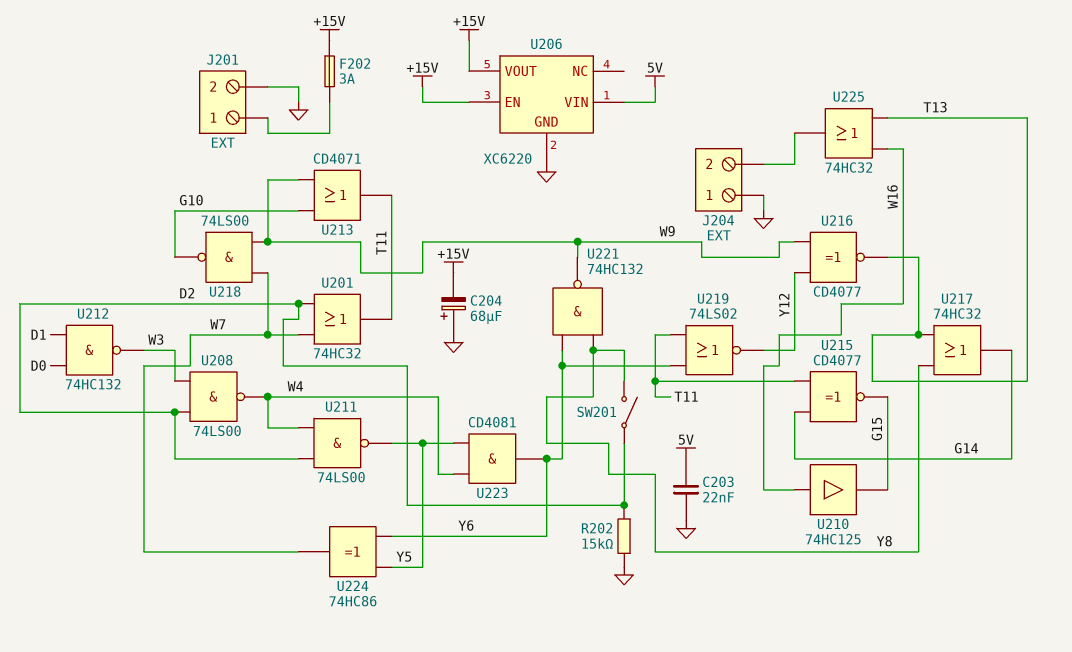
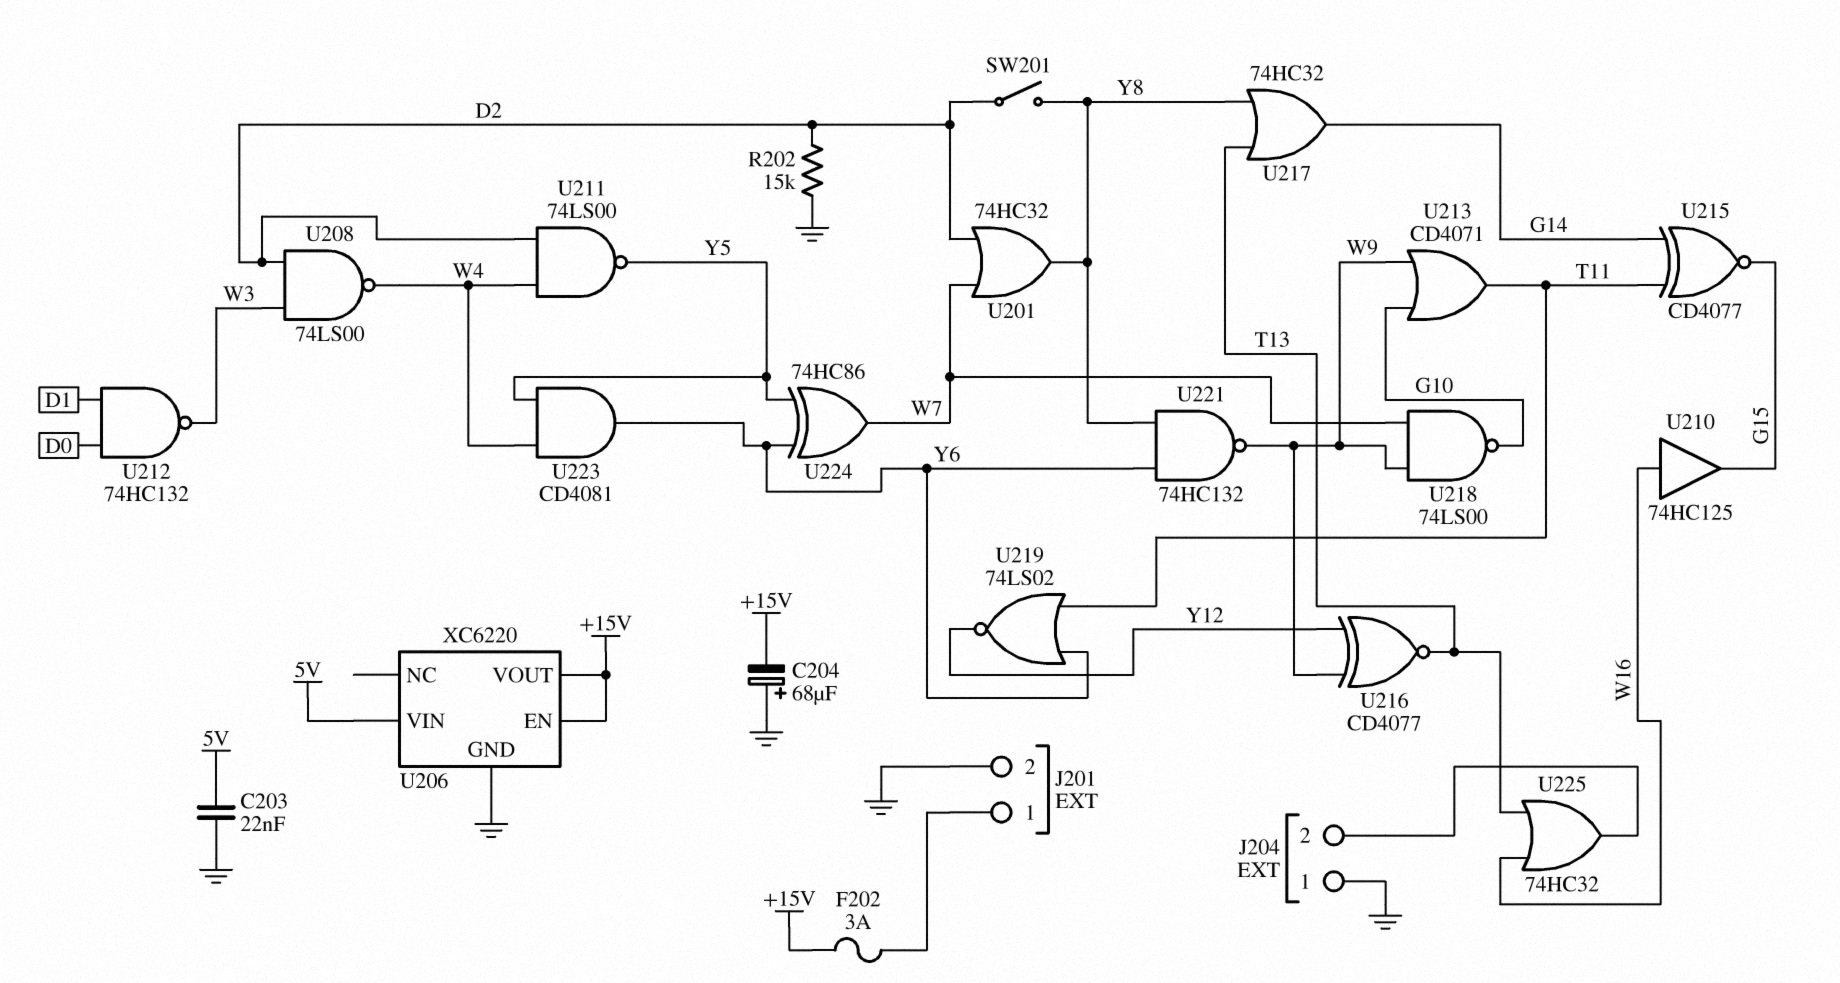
U201: OR 74HC32 (in D2, in W7, out T11) -> OR 74HC32 (in D2, in W7, out Y8)

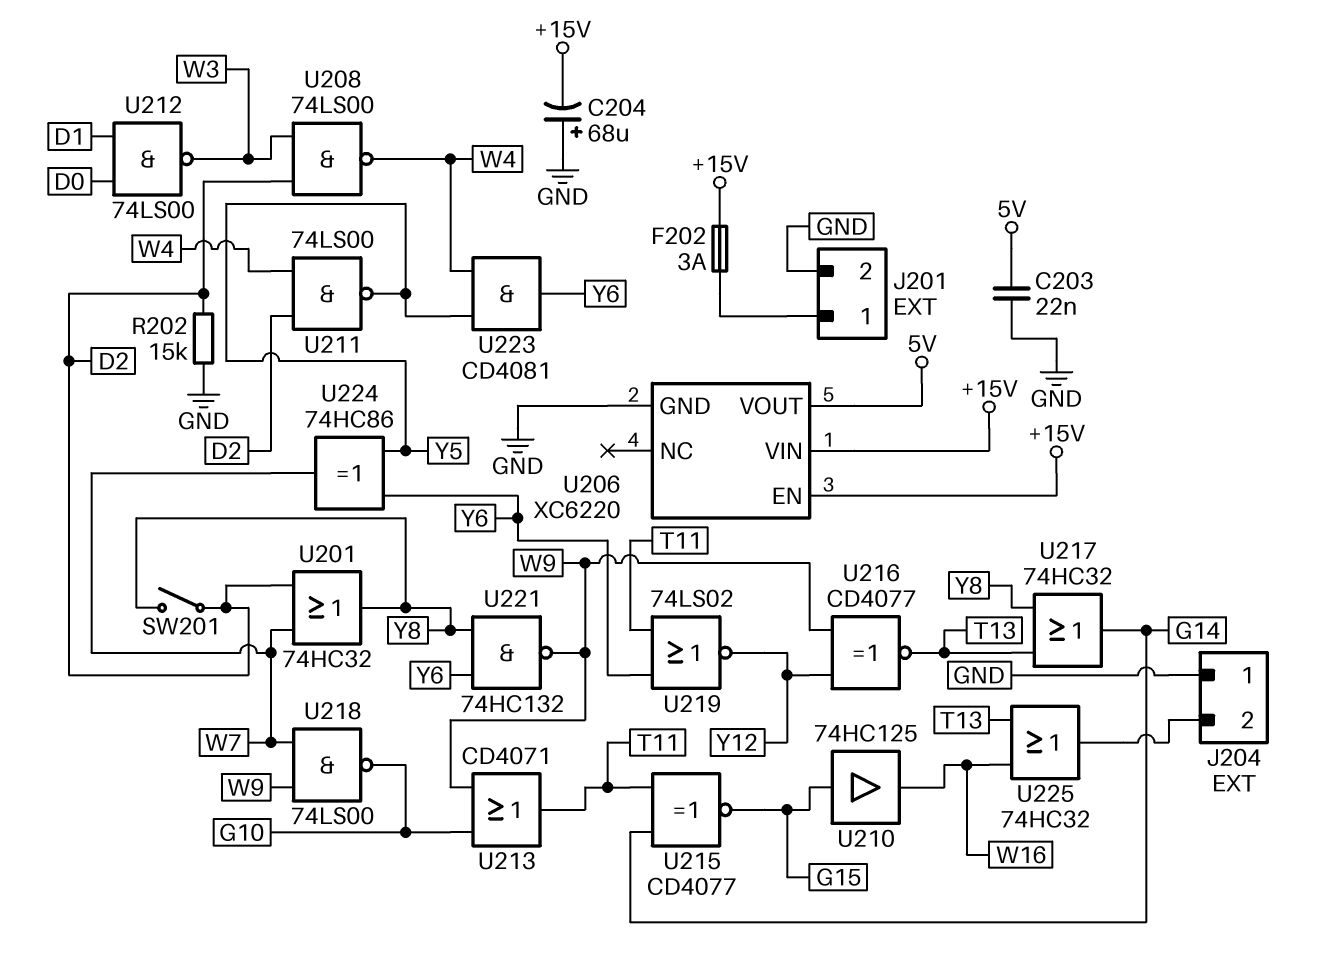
U206 pin VIN: 5V -> +15V
U206 pin VOUT: +15V -> 5V
U210: buffer 74HC125 (in W16, out G15) -> buffer 74HC125 (in G15, out W16)
U212: NAND 74HC132 (in D0, in D1, out W3) -> NAND 74LS00 (in D0, in D1, out W3)

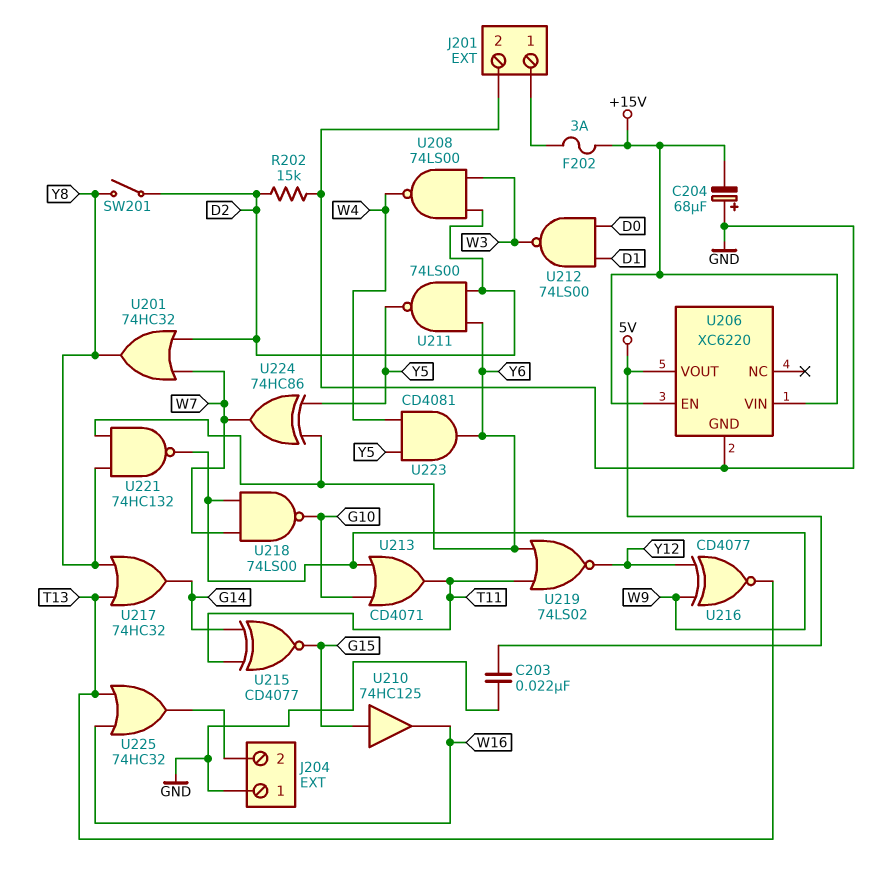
U211: NAND 74LS00 (in D2, in W4, out Y5) -> NAND 74LS00 (in D2, in Y6, out Y5)

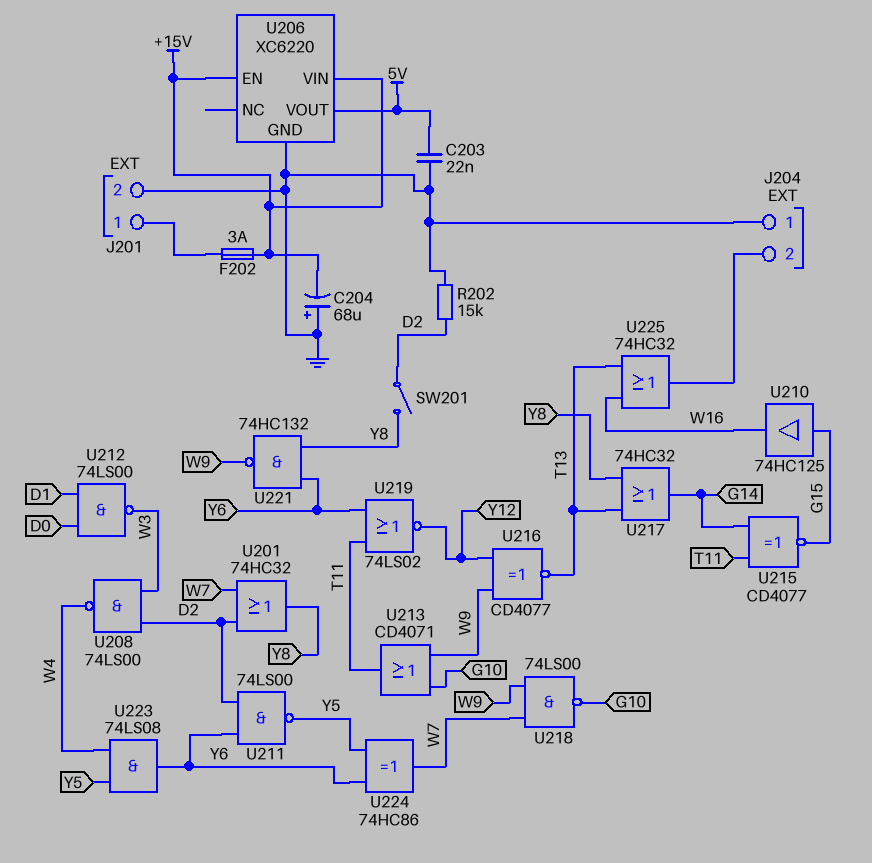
U223: AND CD4081 (in W4, in Y5, out Y6) -> AND 74LS08 (in W4, in Y5, out Y6)

